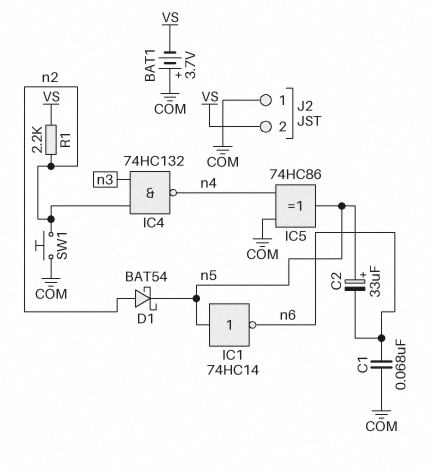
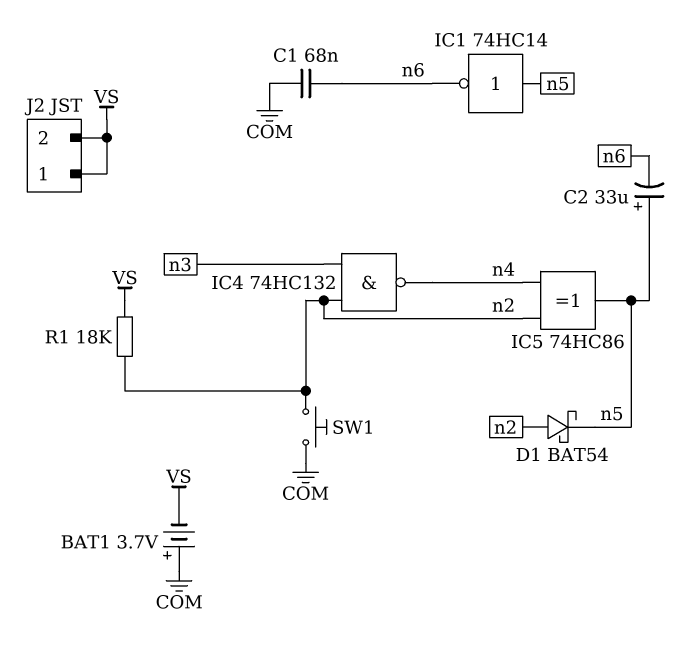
IC5: XOR 74HC86 (in COM, in n4, out n5) -> XOR 74HC86 (in n2, in n4, out n5)
J2 pin 1: COM -> VS
R1: 2.2k (VS, n2) -> 18k (VS, n2)

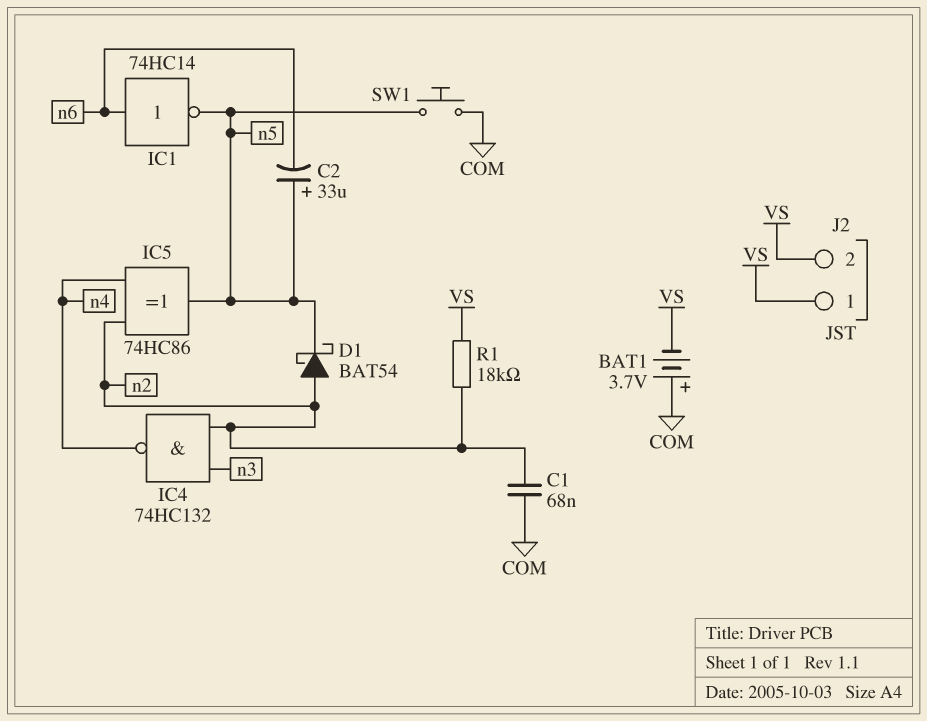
C1: 68nF (COM, n6) -> 68nF (COM, n2)
IC1: NOT 74HC14 (in n5, out n6) -> NOT 74HC14 (in n6, out n5)
SW1: button (COM, n2) -> button (COM, n5)

